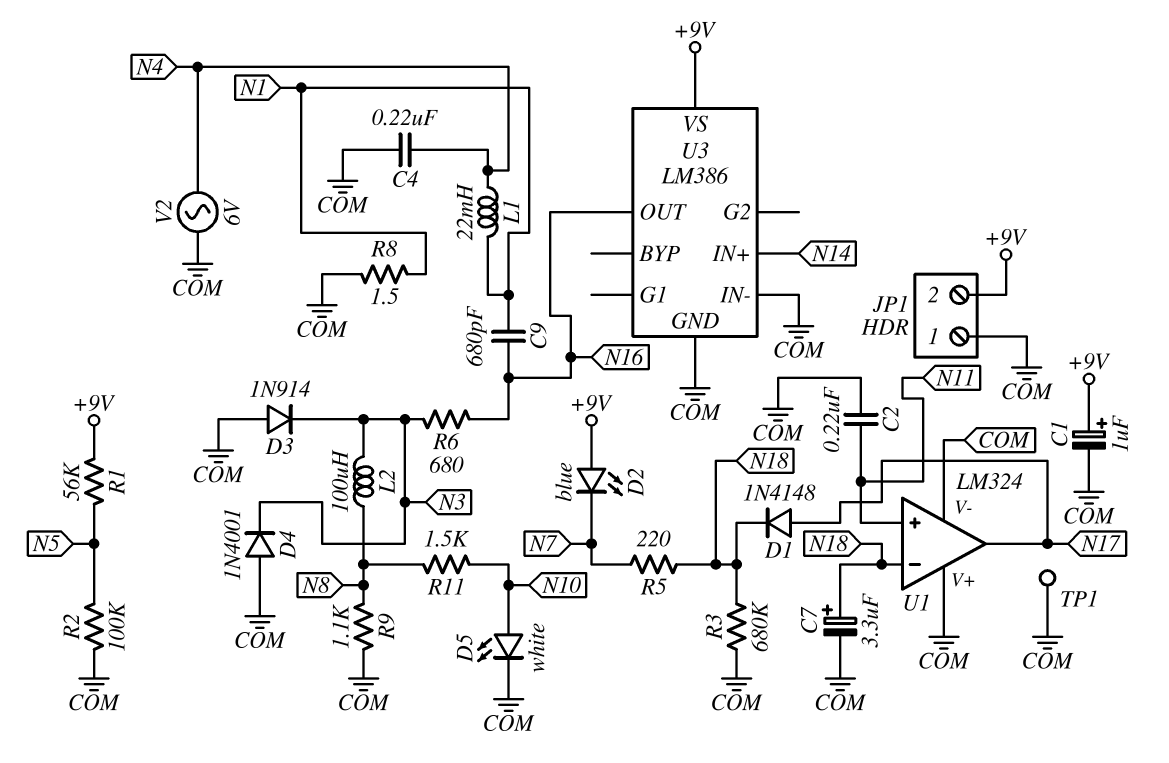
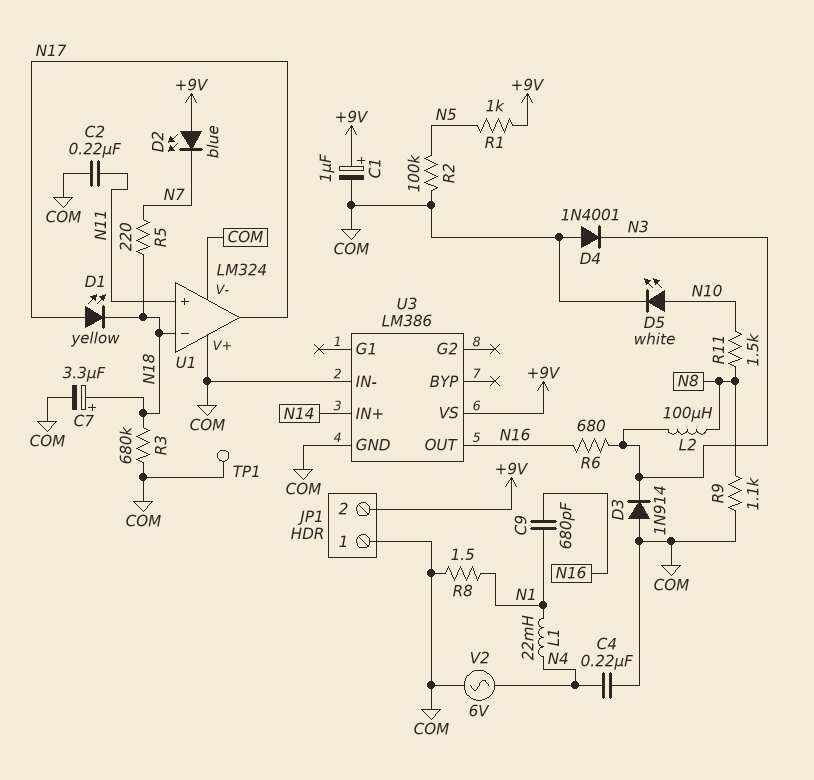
D1: diode 1N4148 (A N17, K N18) -> LED yellow (A N17, K N18)
R1: 56k (+9V, N5) -> 1k (+9V, N5)

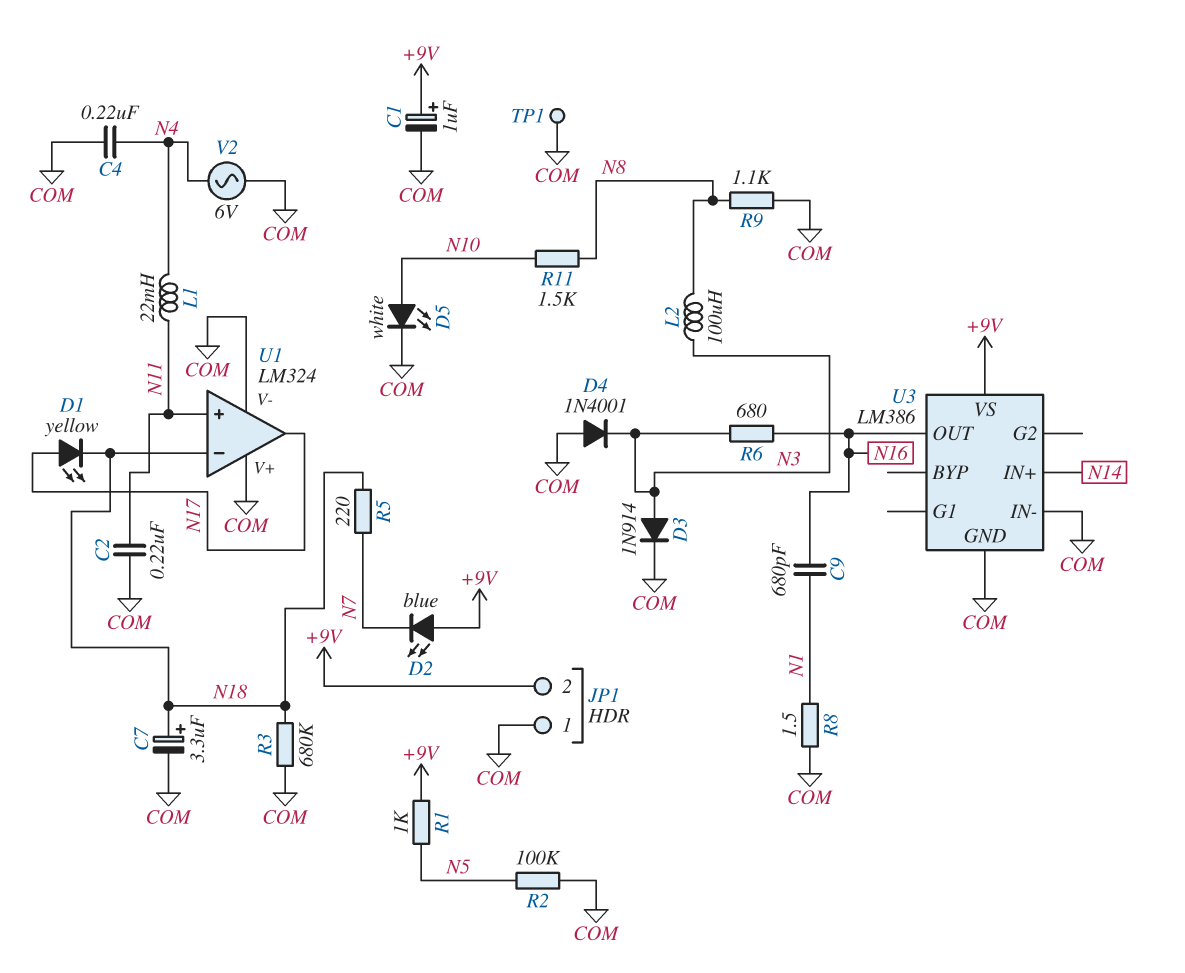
D3: diode 1N914 (A COM, K N3) -> diode 1N914 (A N3, K COM)
L1: 22mH (N1, N4) -> 22mH (N4, N11)

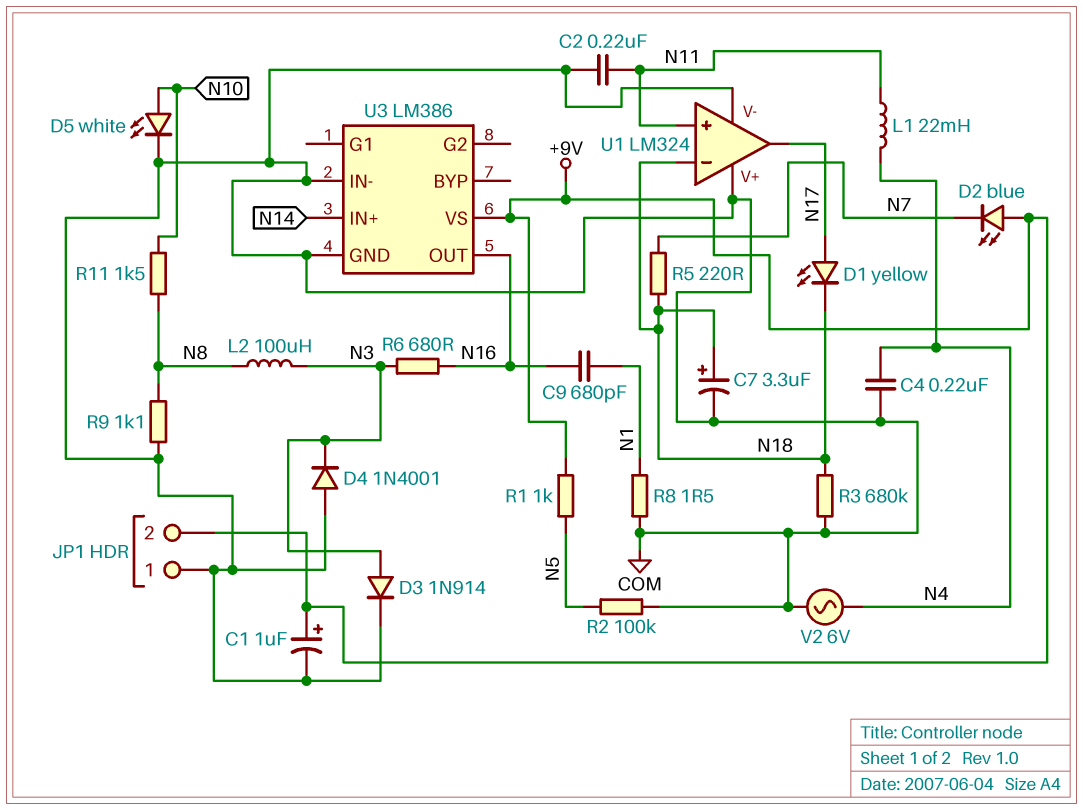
TP1: test point (COM) -> none

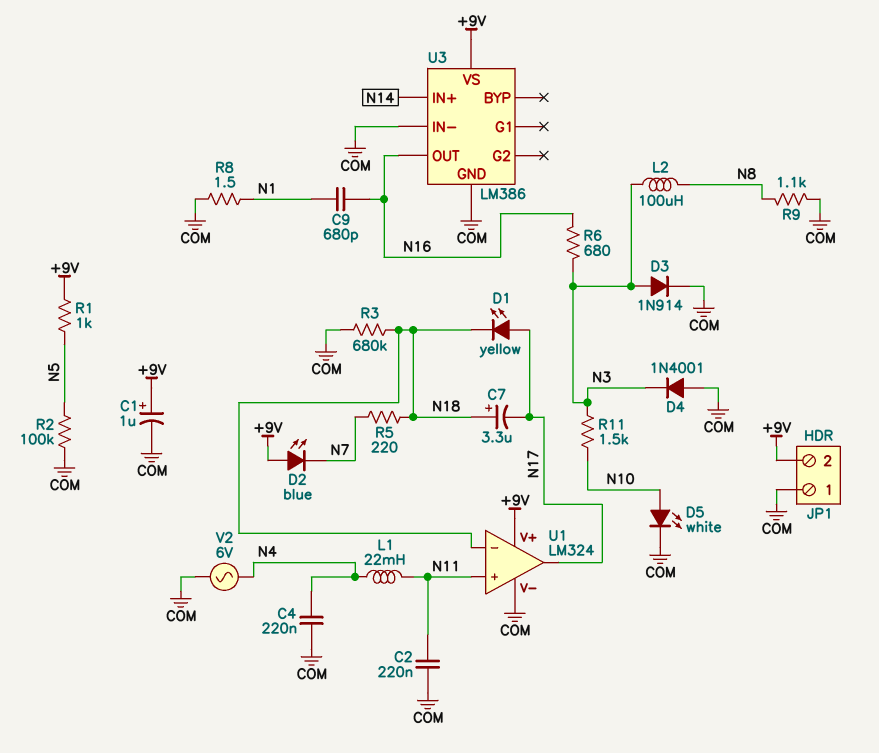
C7: 3.3uF (plus N18, minus COM) -> 3.3uF (plus N18, minus N17)
R11: 1.5k (N8, N10) -> 1.5k (N3, N10)
U1 pin V+: COM -> +9V

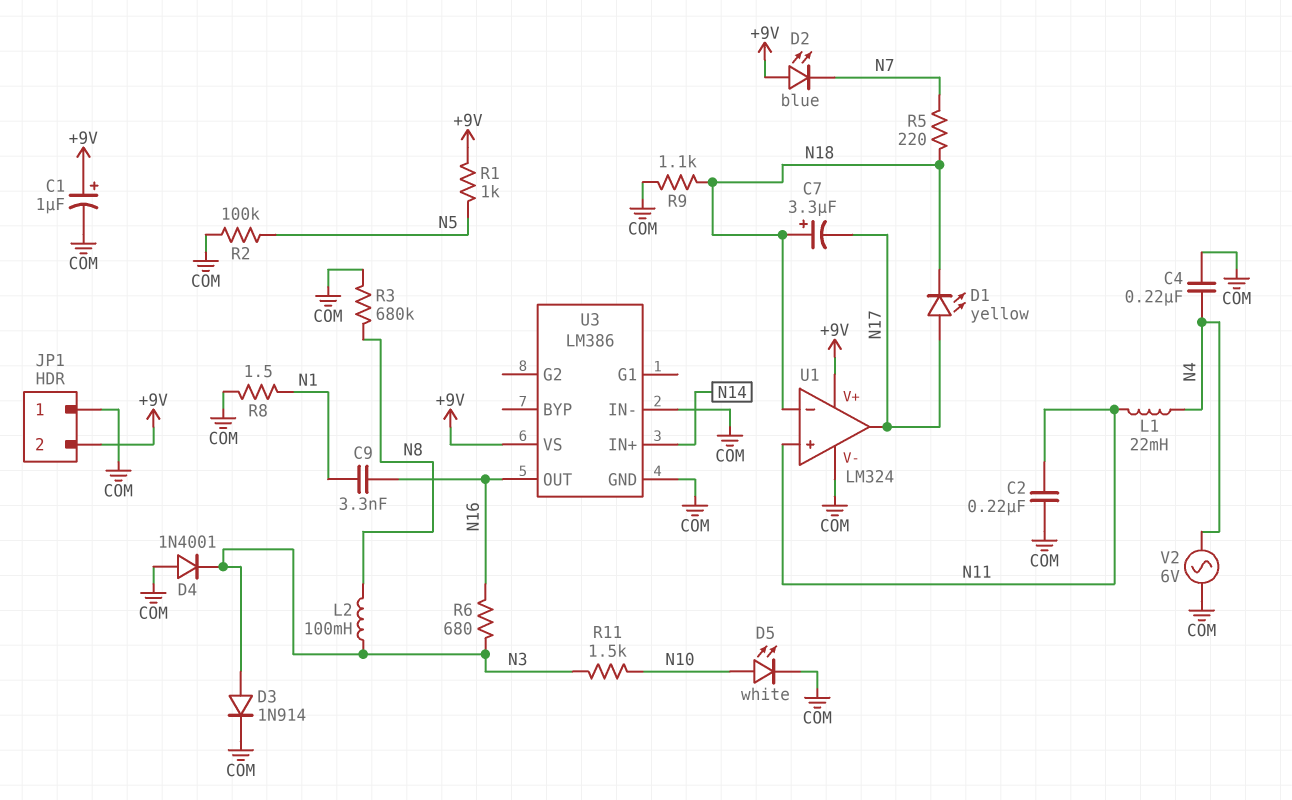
C9: 680pF (N1, N16) -> 3.3nF (N1, N16)
L2: 100uH (N3, N8) -> 100mH (N3, N8)
R3: 680k (COM, N18) -> 680k (COM, N8)
R9: 1.1k (COM, N8) -> 1.1k (COM, N18)

